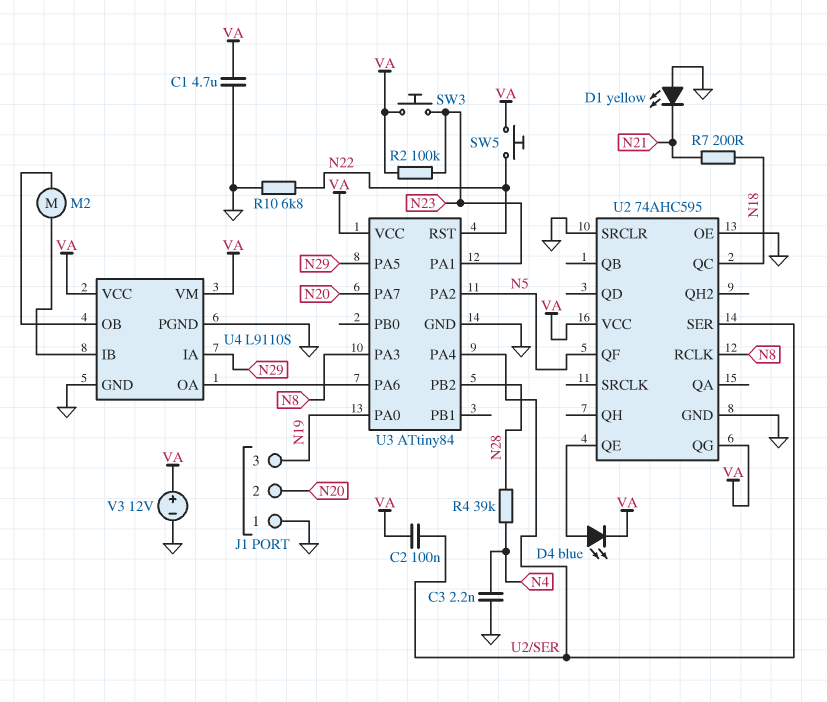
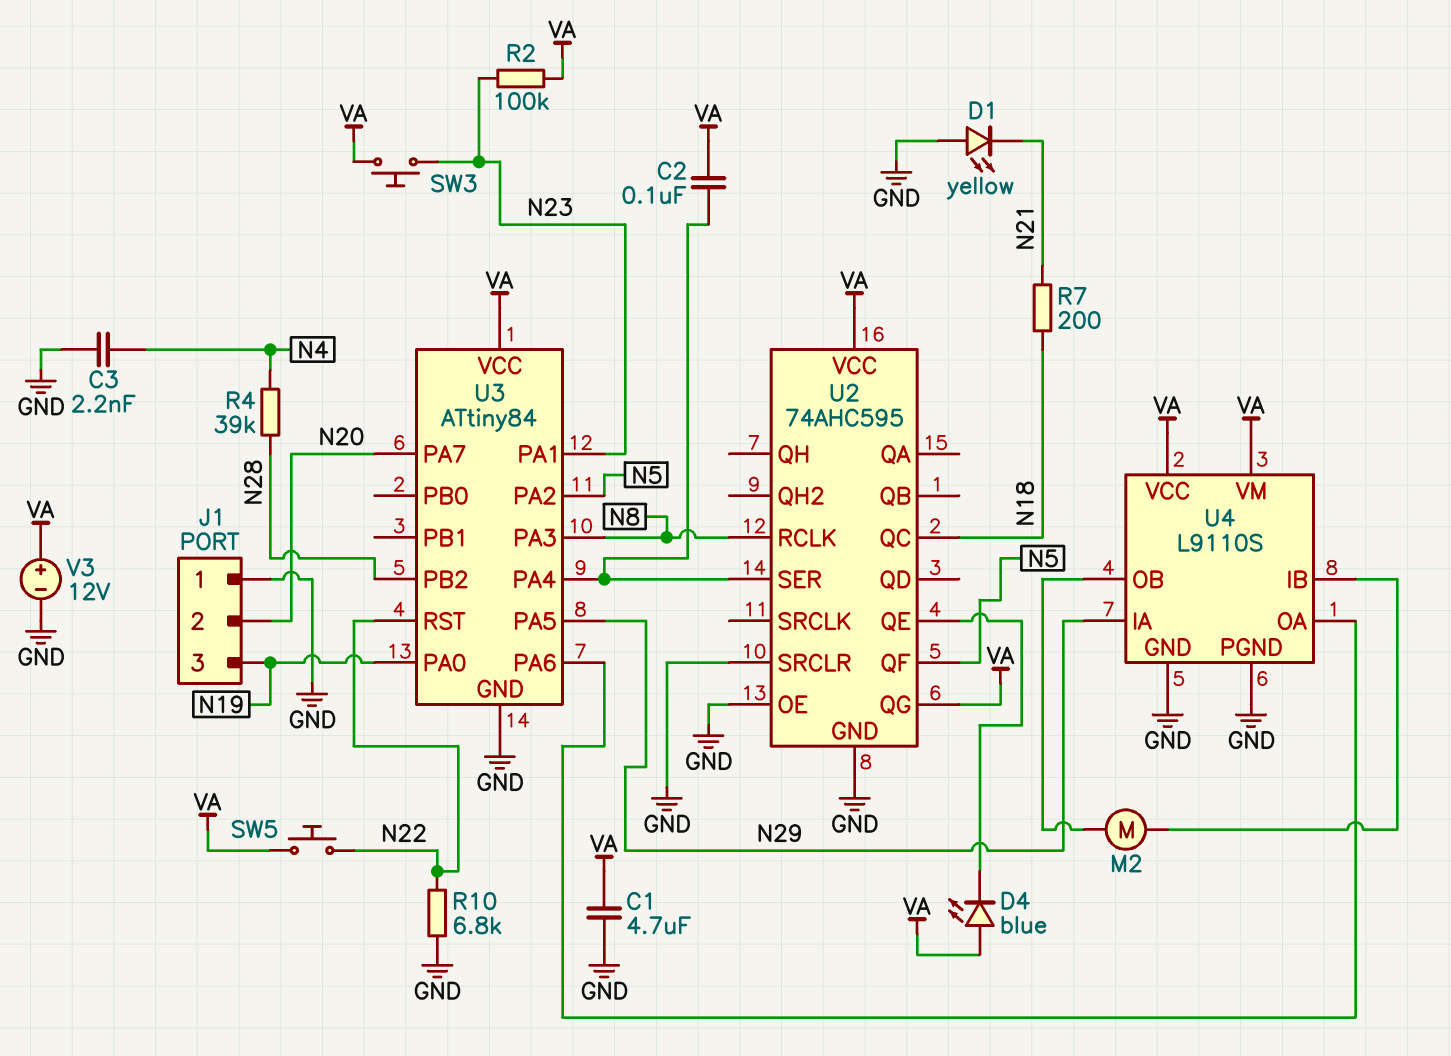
D4: LED blue (A U2/QE, K VA) -> LED blue (A VA, K U2/QE)

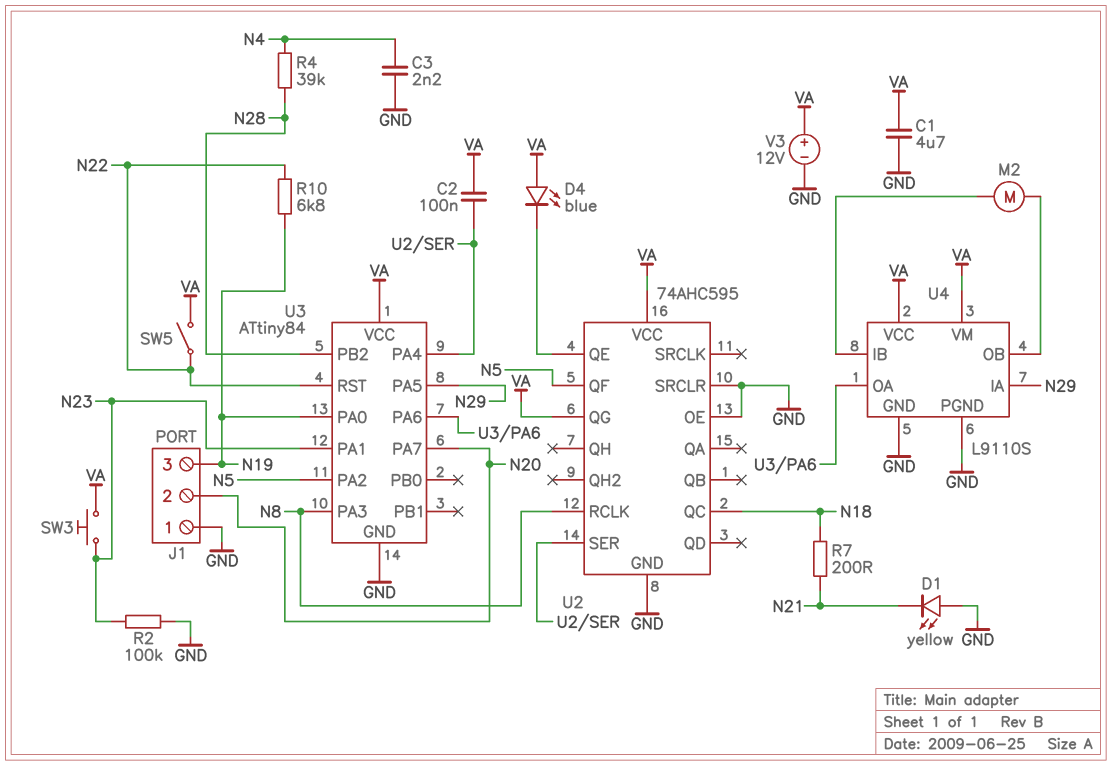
R2: 100k (N23, VA) -> 100k (GND, N23)
R10: 6.8k (GND, N22) -> 6.8k (N19, N22)
SW5: button (N22, VA) -> switch (N22, VA)

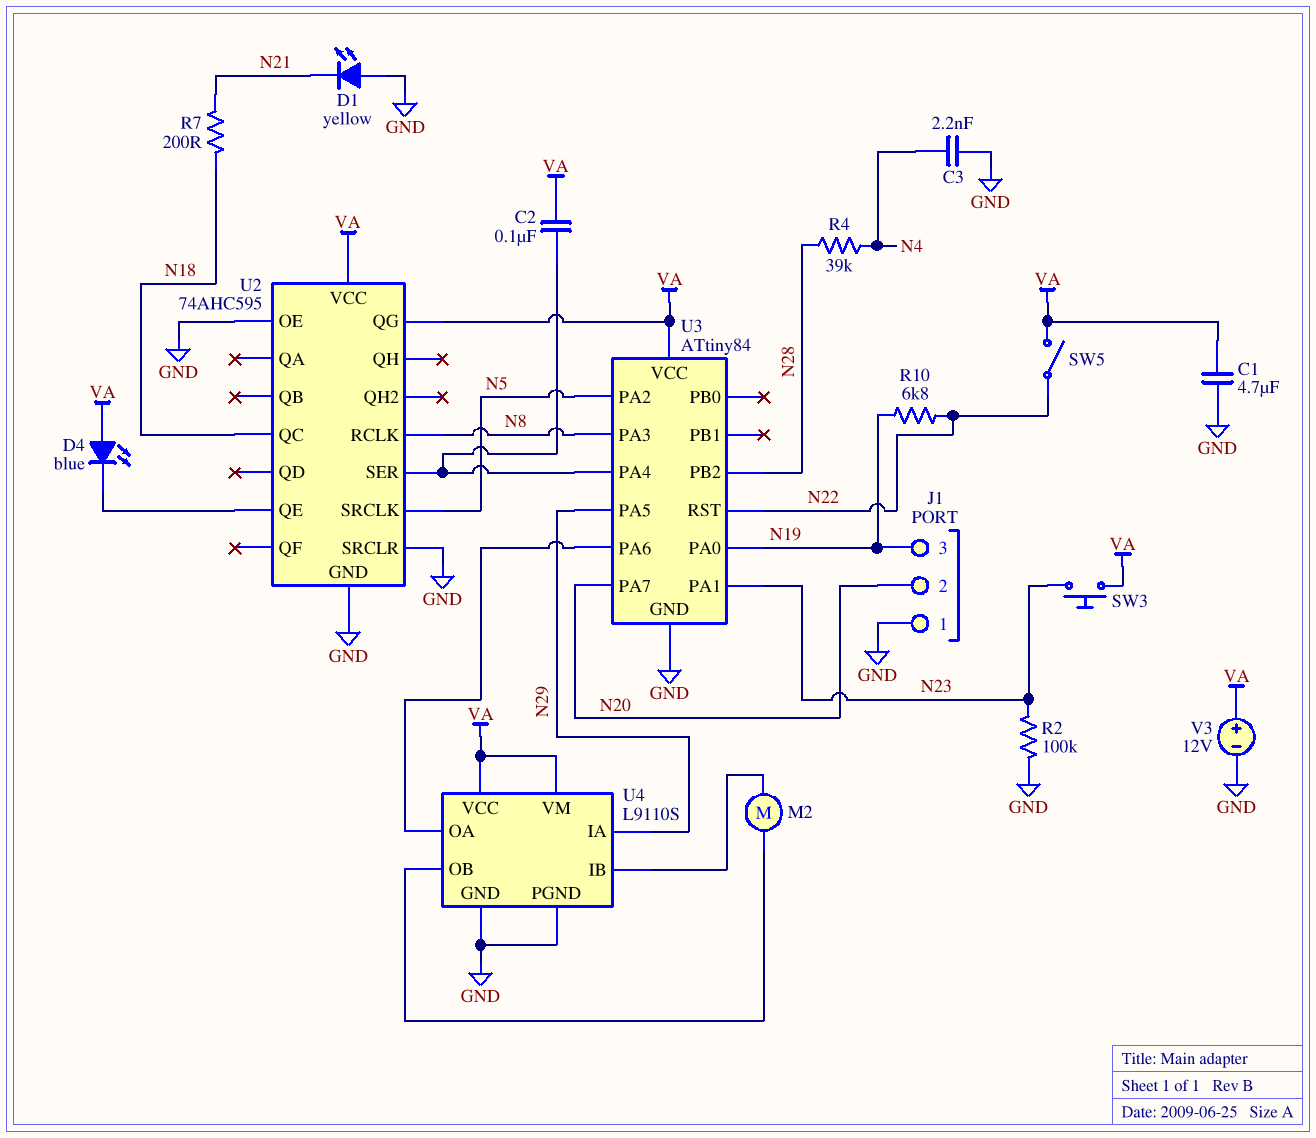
U2 pin QF: N5 -> none
U2 pin SRCLK: none -> N5

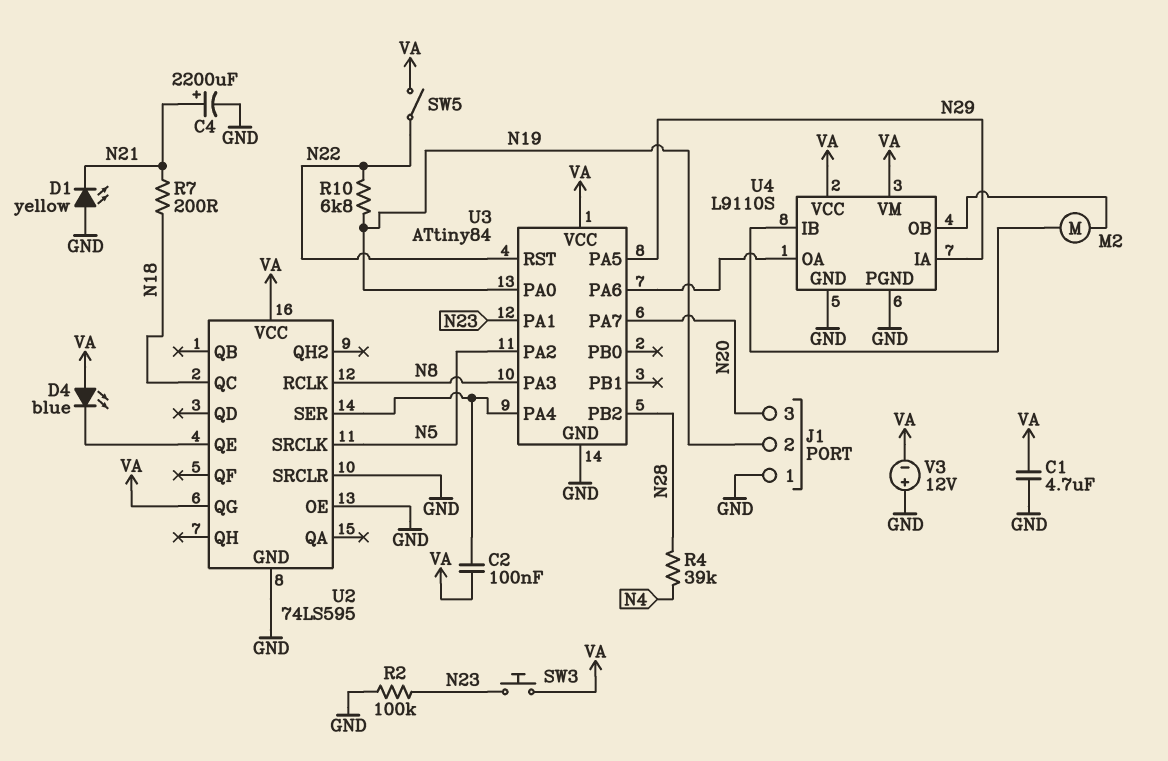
C3: 2.2nF (GND, N4) -> none
C4: none -> 2200uF (plus N21, minus GND)
J1 pin 2: N20 -> N19
J1 pin 3: N19 -> N20
U2: 74AHC595 -> 74LS595
V3: 12V (plus VA, minus GND) -> 12V (plus GND, minus VA)

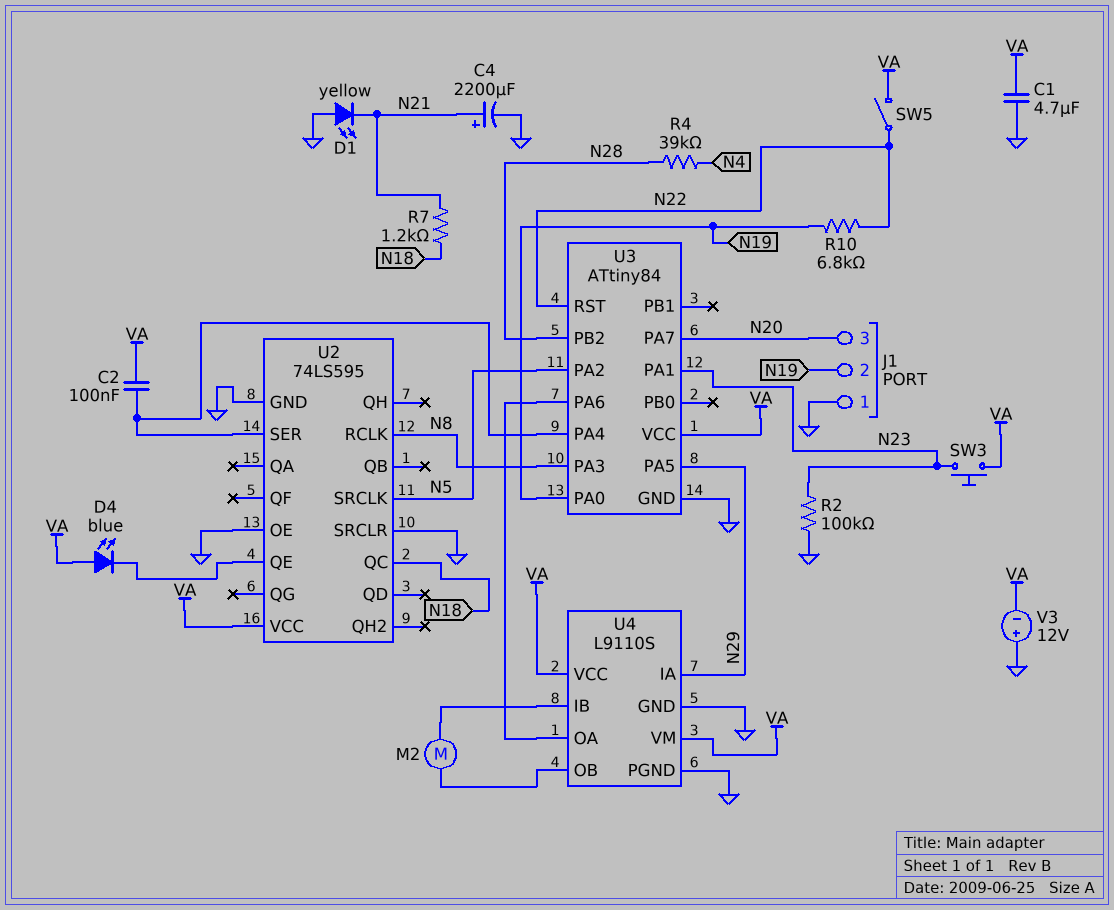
R7: 200 (N18, N21) -> 1.2k (N18, N21)
U2 pin QG: VA -> none

